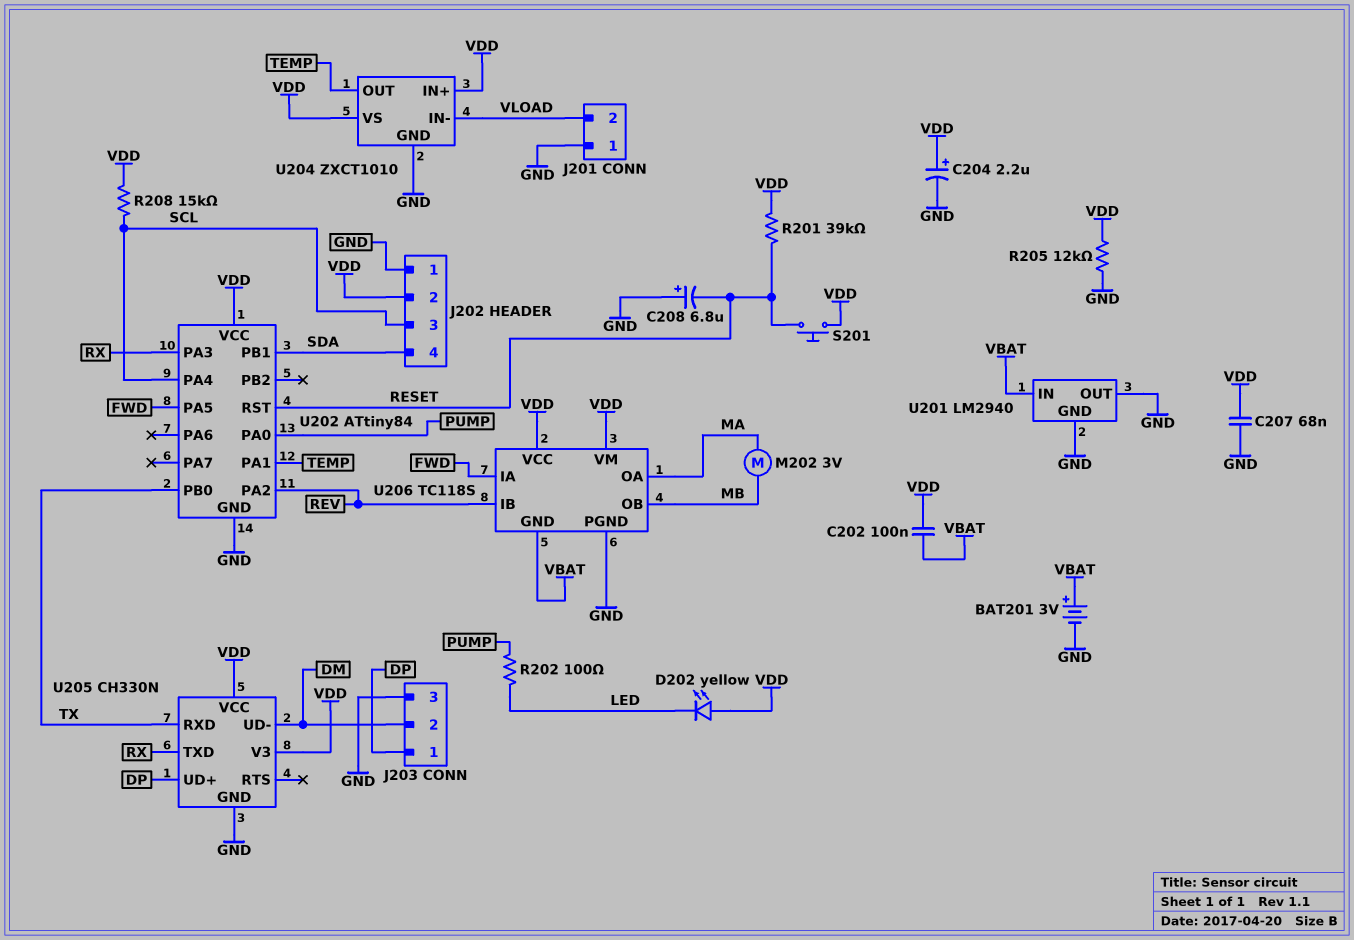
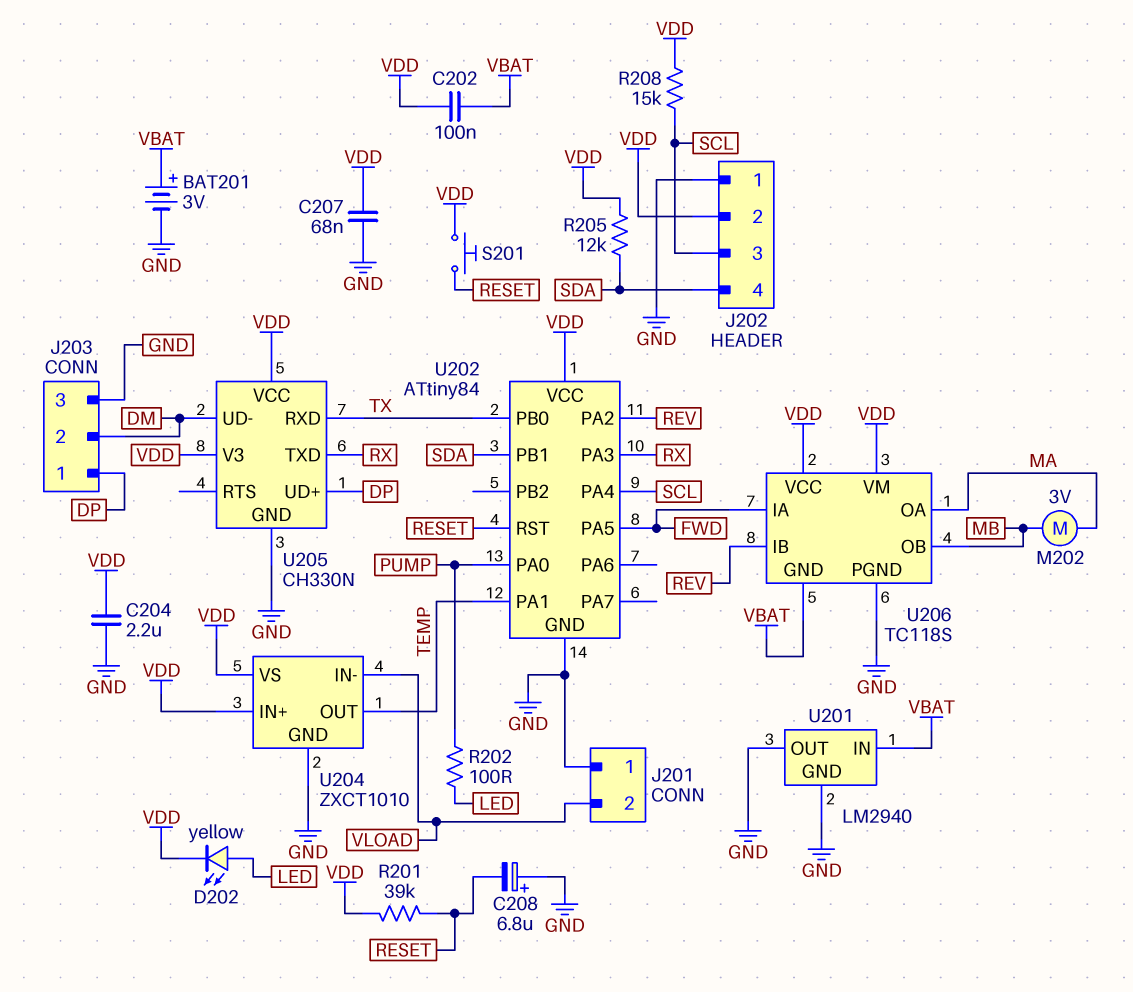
C204: 2.2uF (plus VDD, minus GND) -> 2.2uF (GND, VDD)
D202: LED yellow (A VDD, K LED) -> LED yellow (A LED, K VDD)
R205: 12k (GND, VDD) -> 12k (SDA, VDD)

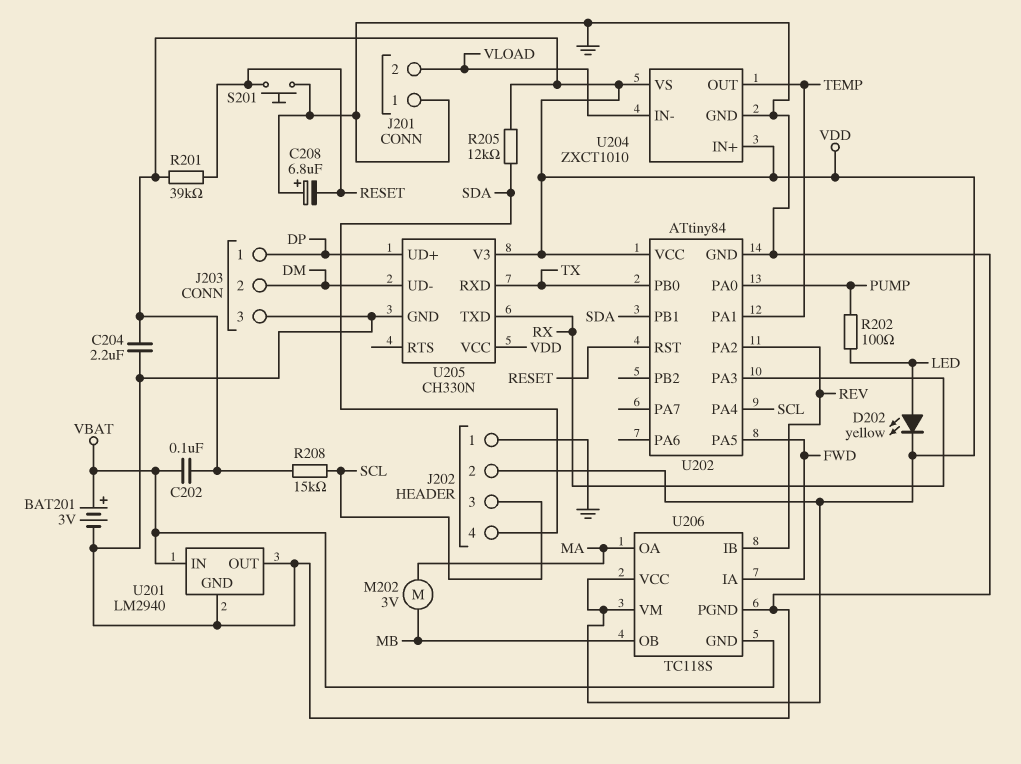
C207: 68nF (GND, VDD) -> none
S201: button (RESET, VDD) -> button (GND, RESET)

